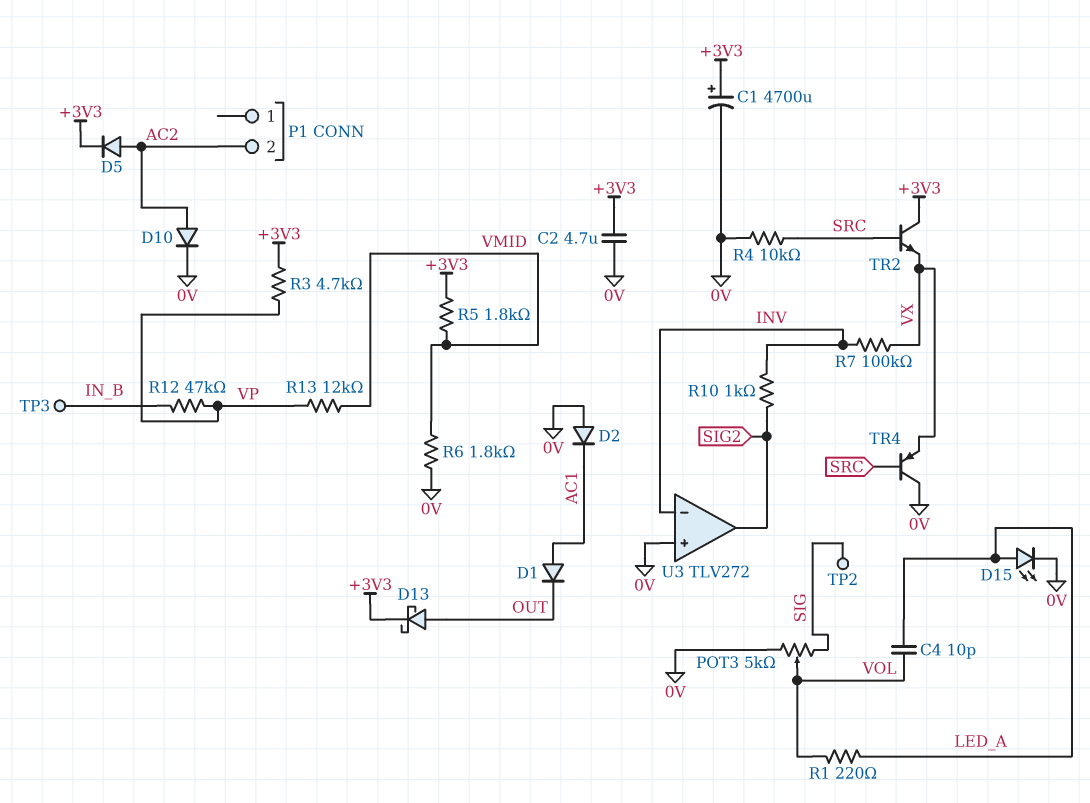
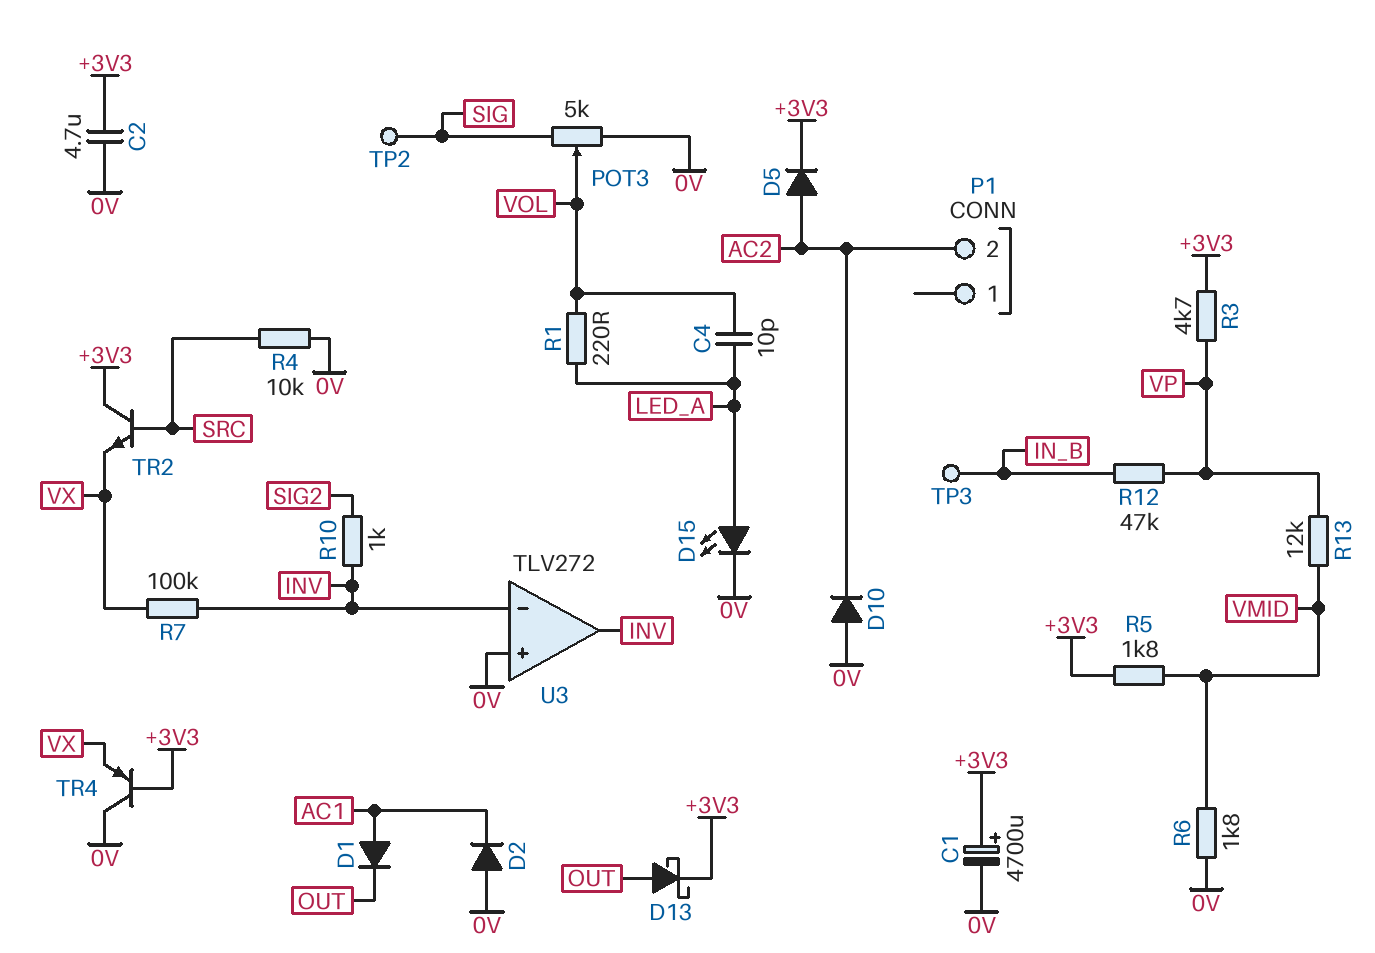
D10: diode (A AC2, K 0V) -> diode (A 0V, K AC2)
TR4: PNP (B SRC, C 0V, E VX) -> PNP (B +3V3, C 0V, E VX)
U3 pin out: SIG2 -> INV

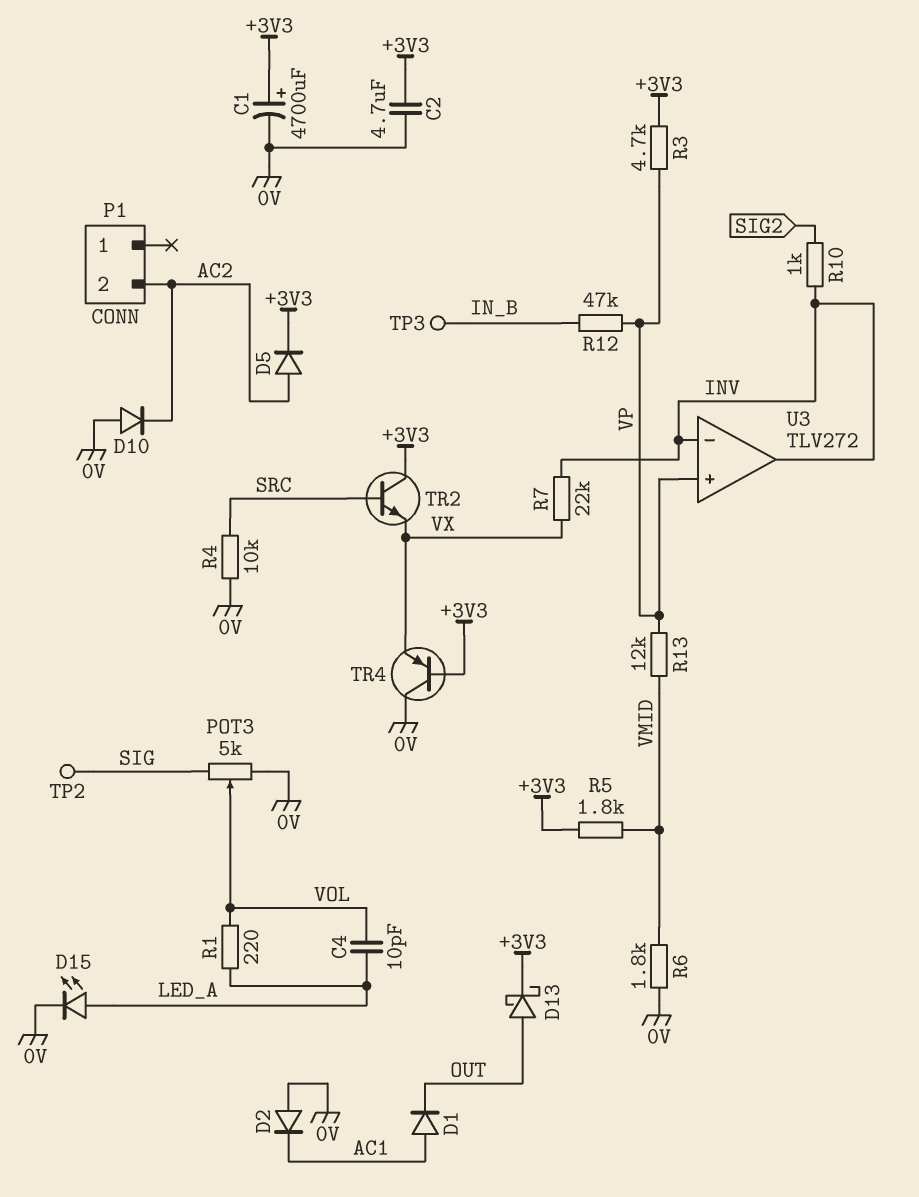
R7: 100k (INV, VX) -> 22k (INV, VX)
U3 pin in+: 0V -> VP

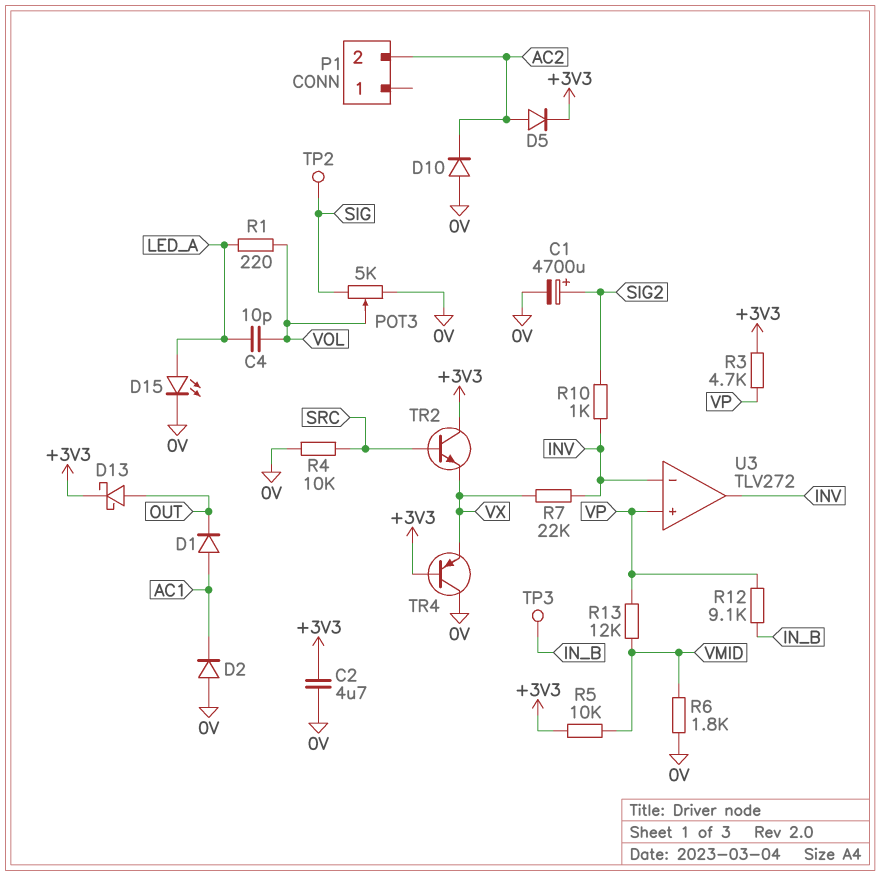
C1: 4700uF (plus +3V3, minus 0V) -> 4700uF (plus SIG2, minus 0V)
R5: 1.8k (+3V3, VMID) -> 10k (+3V3, VMID)
R12: 47k (IN_B, VP) -> 9.1k (IN_B, VP)

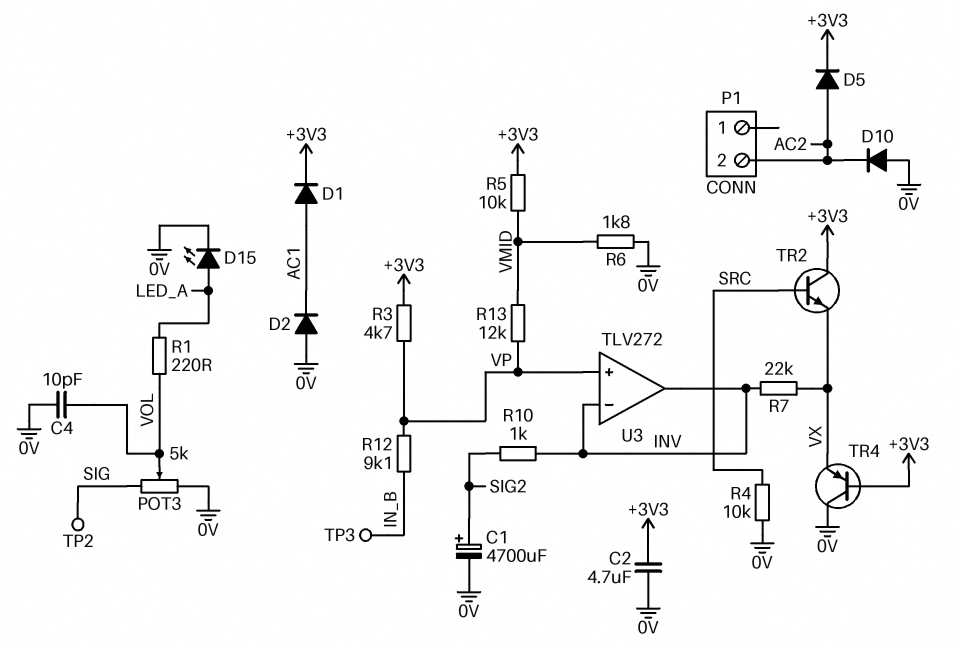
C4: 10pF (LED_A, VOL) -> 10pF (0V, VOL)
D1: diode (A AC1, K OUT) -> diode (A AC1, K +3V3)
D13: schottky (A OUT, K +3V3) -> none

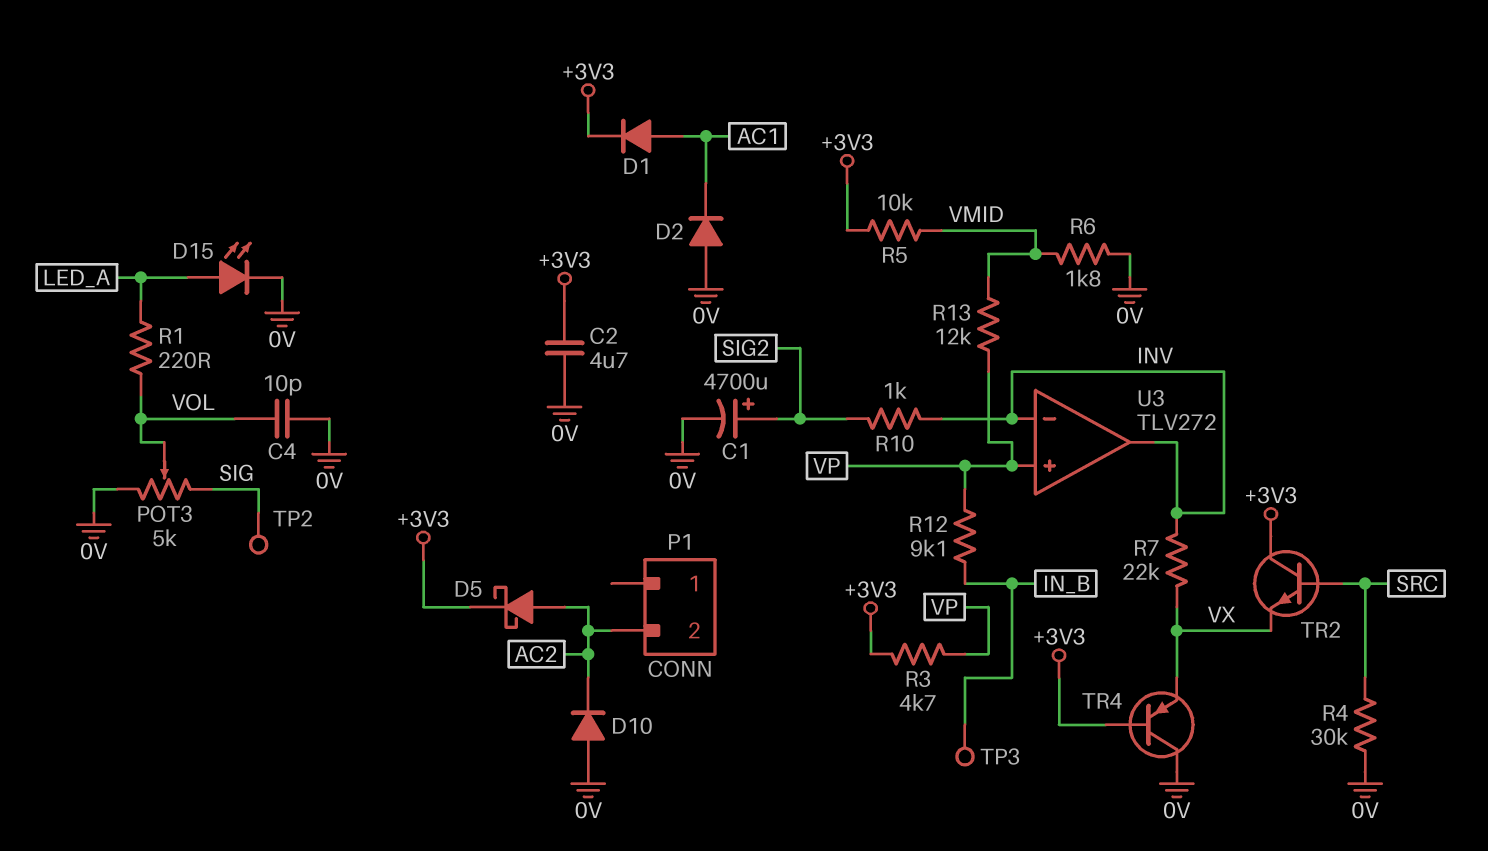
D5: diode (A AC2, K +3V3) -> schottky (A AC2, K +3V3)
R4: 10k (0V, SRC) -> 30k (0V, SRC)

